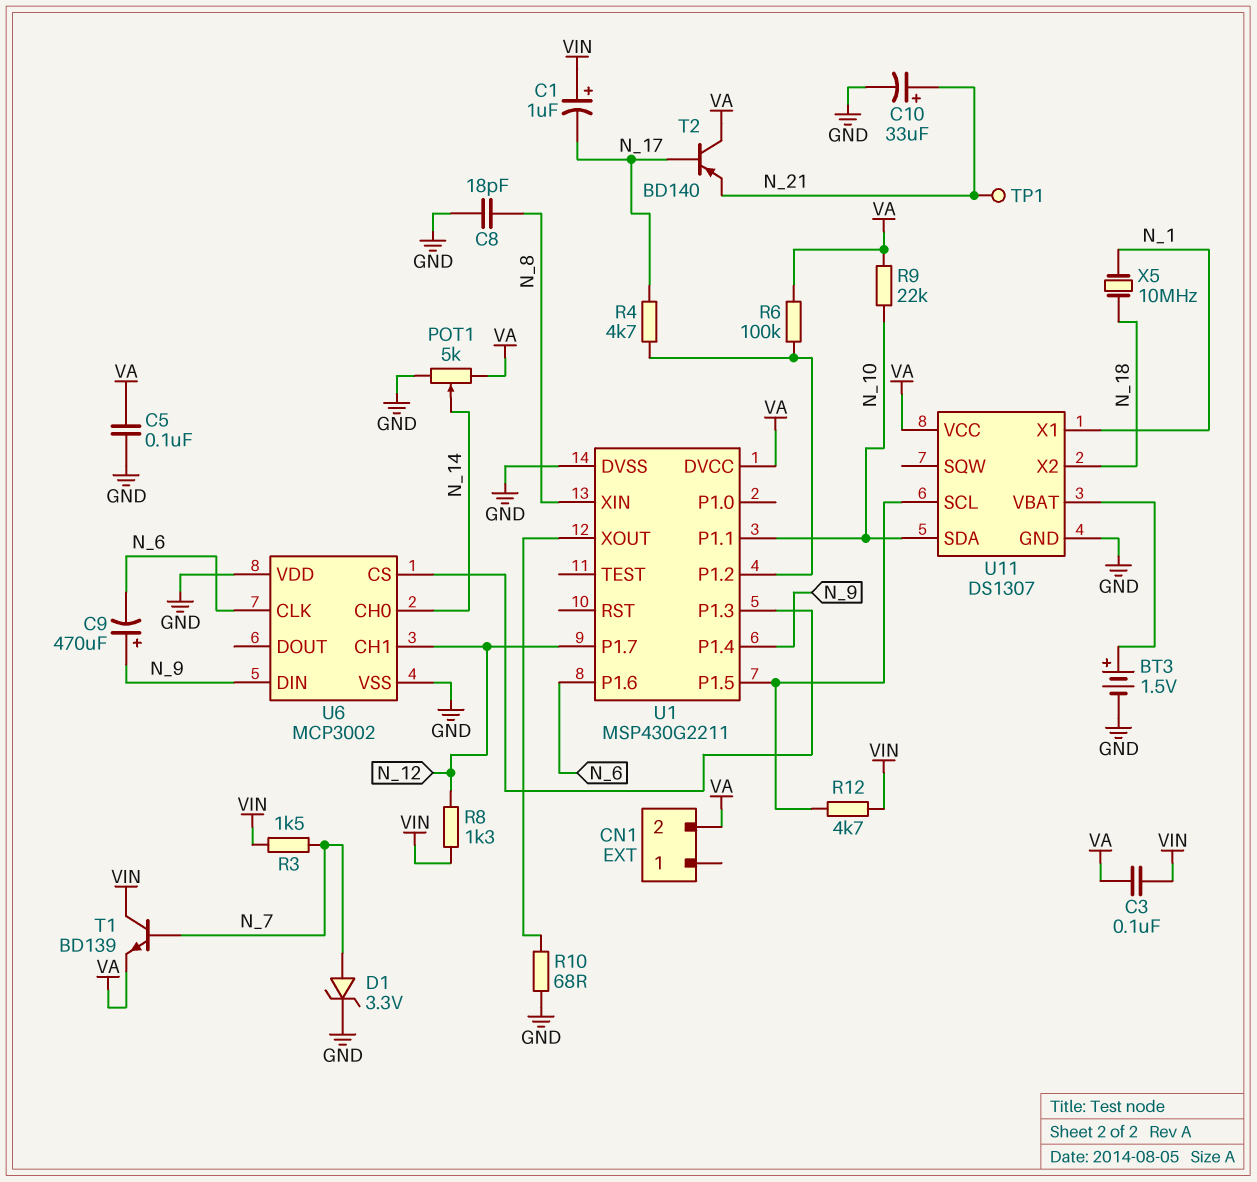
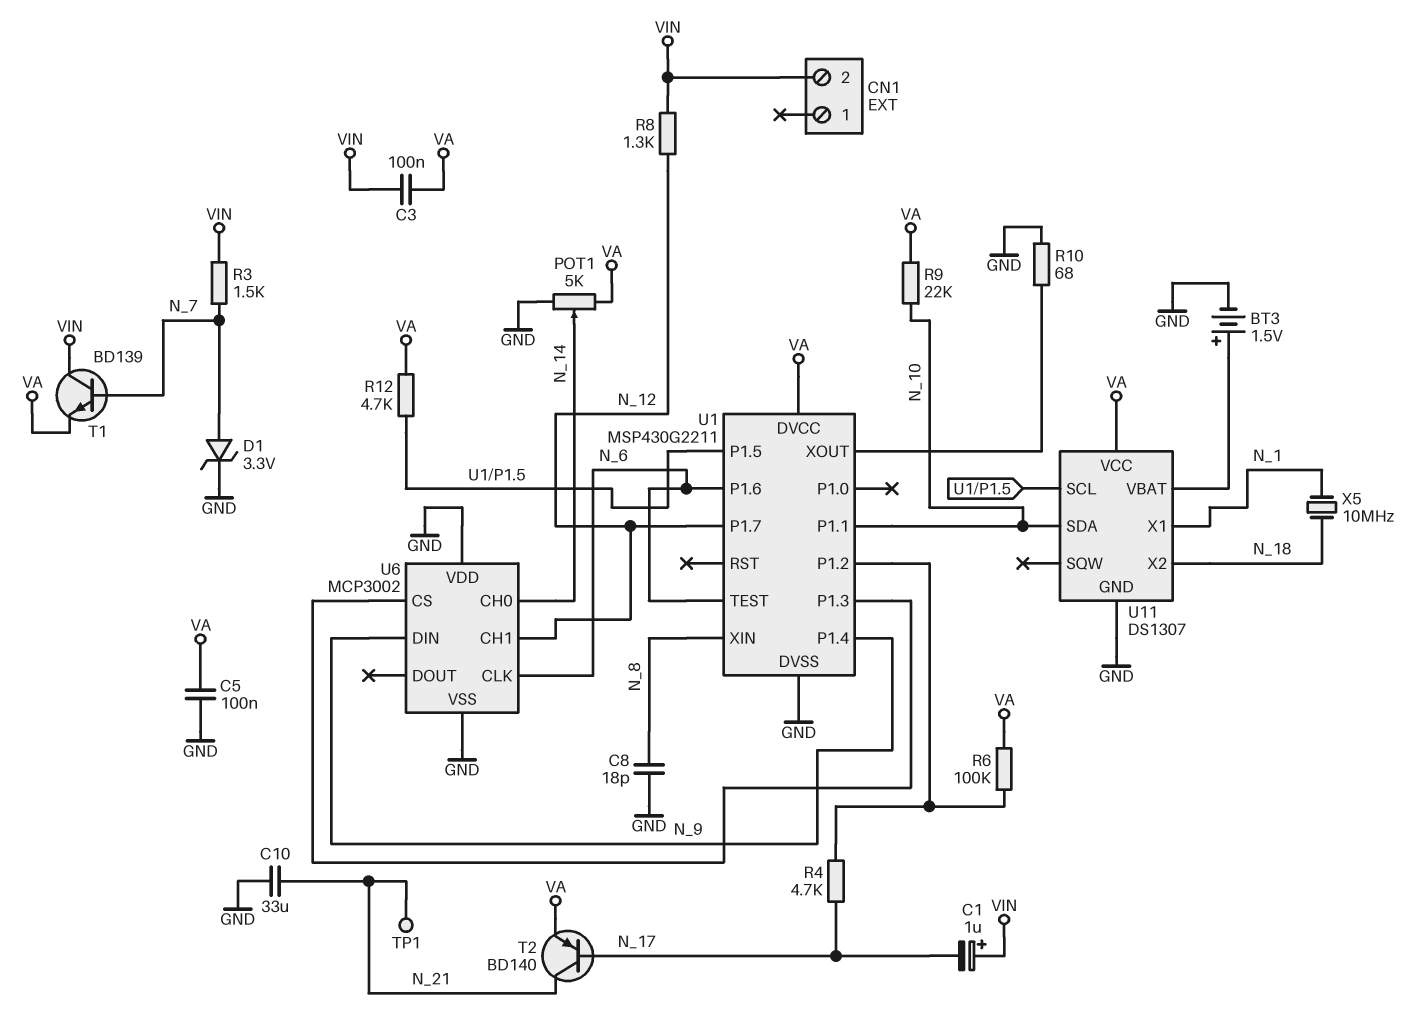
C9: 470uF (plus N_9, minus N_6) -> none
C10: 33uF (plus N_21, minus GND) -> 33uF (GND, N_21)
CN1 pin 2: VA -> VIN
R12: 4.7k (U1/P1.5, VIN) -> 4.7k (U1/P1.5, VA)
T2: PNP BD140 (B N_17, C VA, E N_21) -> PNP BD140 (B N_17, C N_21, E VA)
U1 pin TEST: none -> N_6

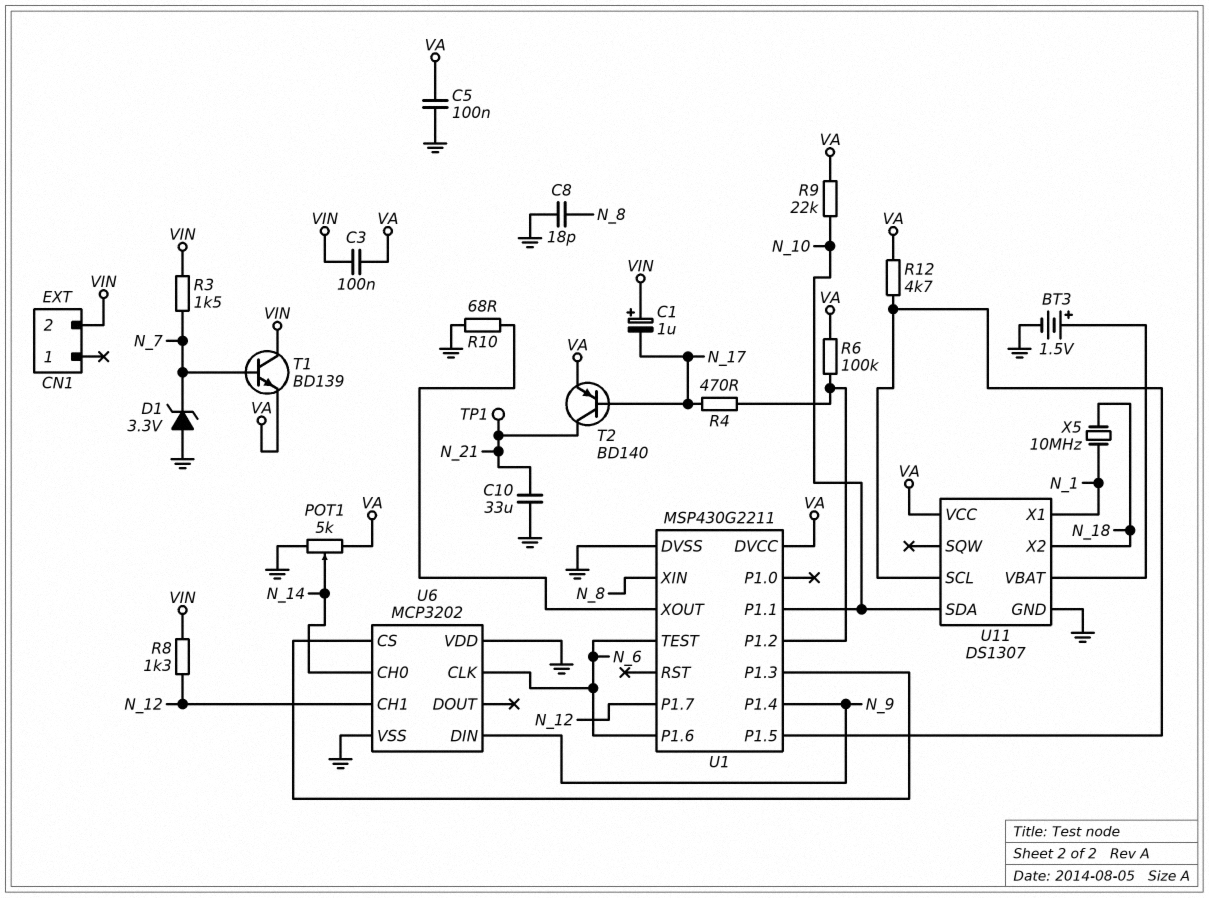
D1: zener 3.3V (A N_7, K GND) -> zener 3.3V (A GND, K N_7)
R4: 4.7k (N_17, U1/P1.2) -> 470 (N_17, U1/P1.2)
U6: MCP3002 -> MCP3202

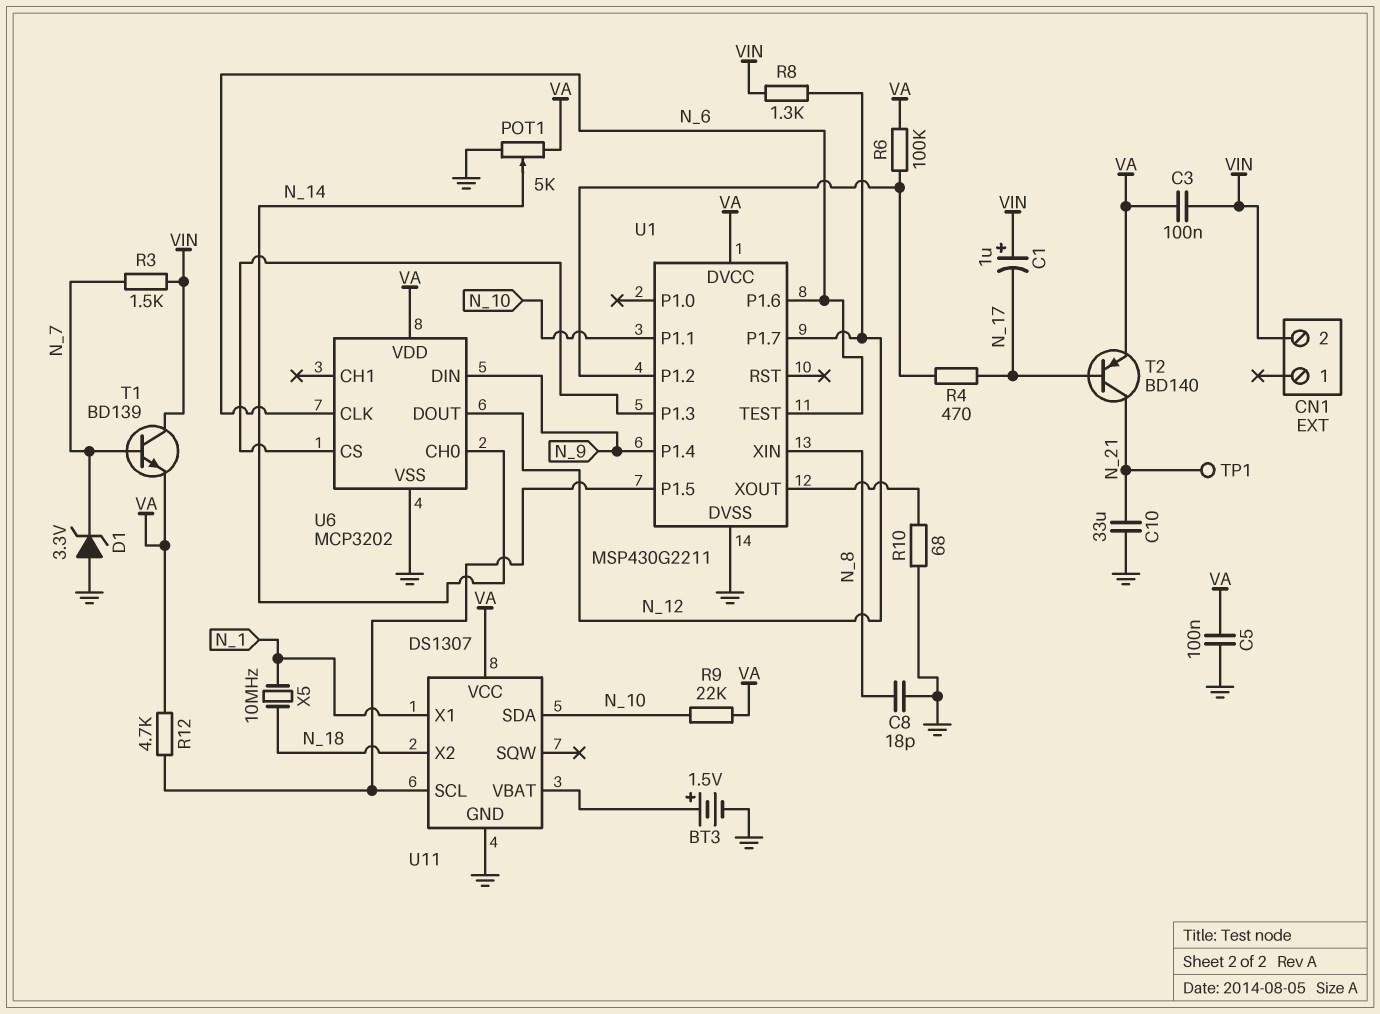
U6 pin CH1: N_12 -> none
U6 pin DOUT: none -> N_12
U6 pin VDD: GND -> VA

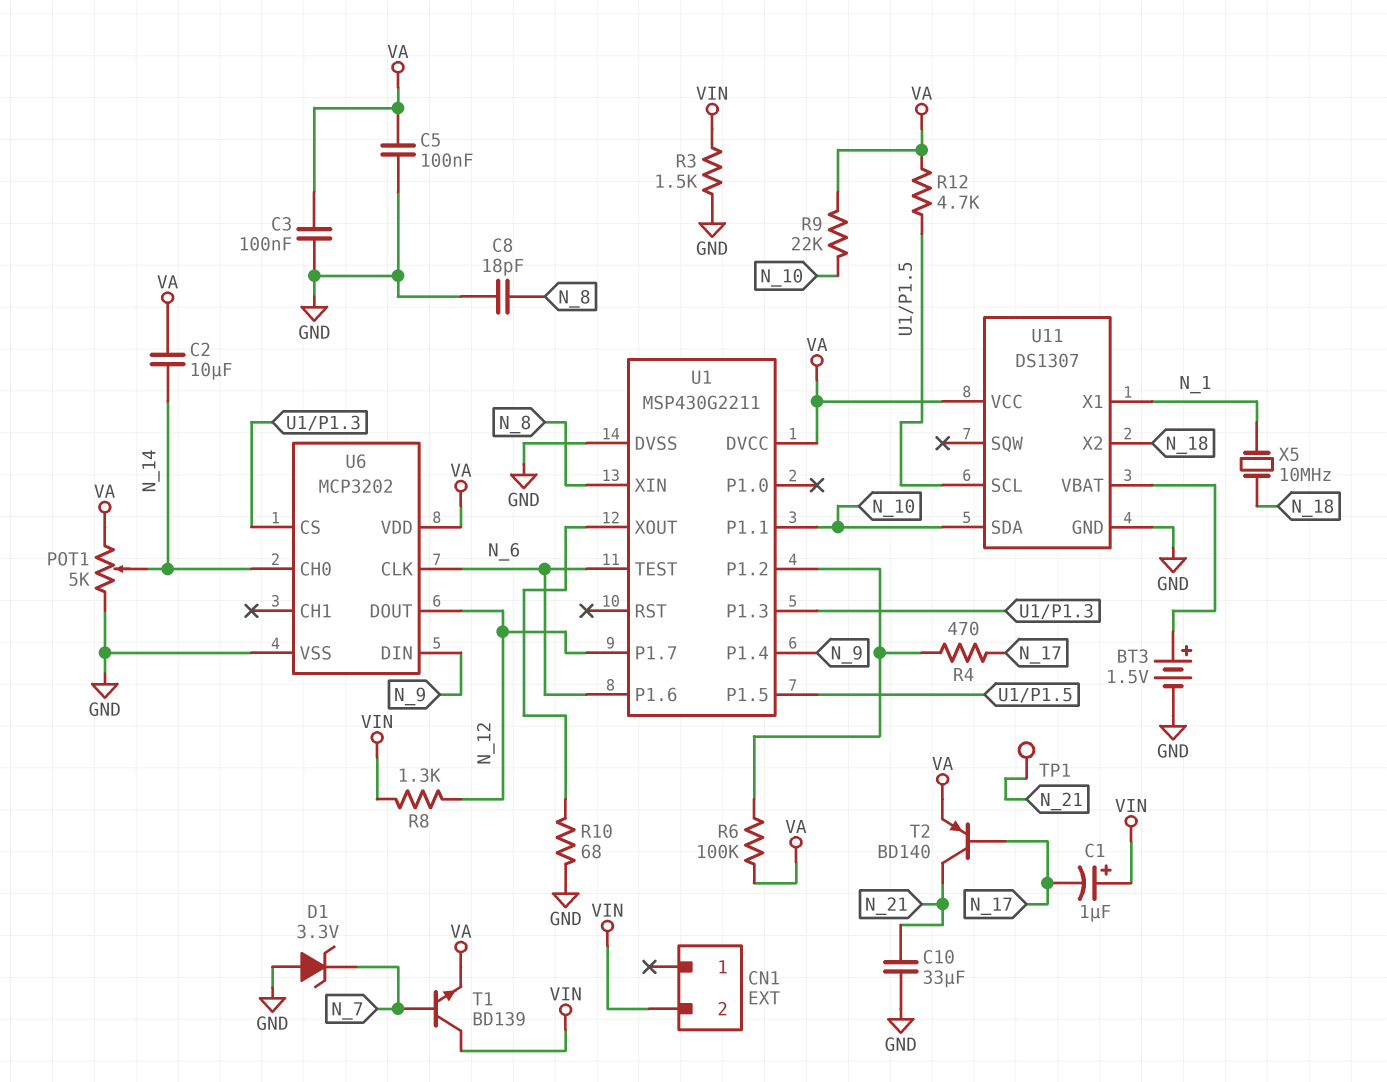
C2: none -> 10uF (N_14, VA)
C3: 100nF (VA, VIN) -> 100nF (GND, VA)
R3: 1.5k (N_7, VIN) -> 1.5k (GND, VIN)

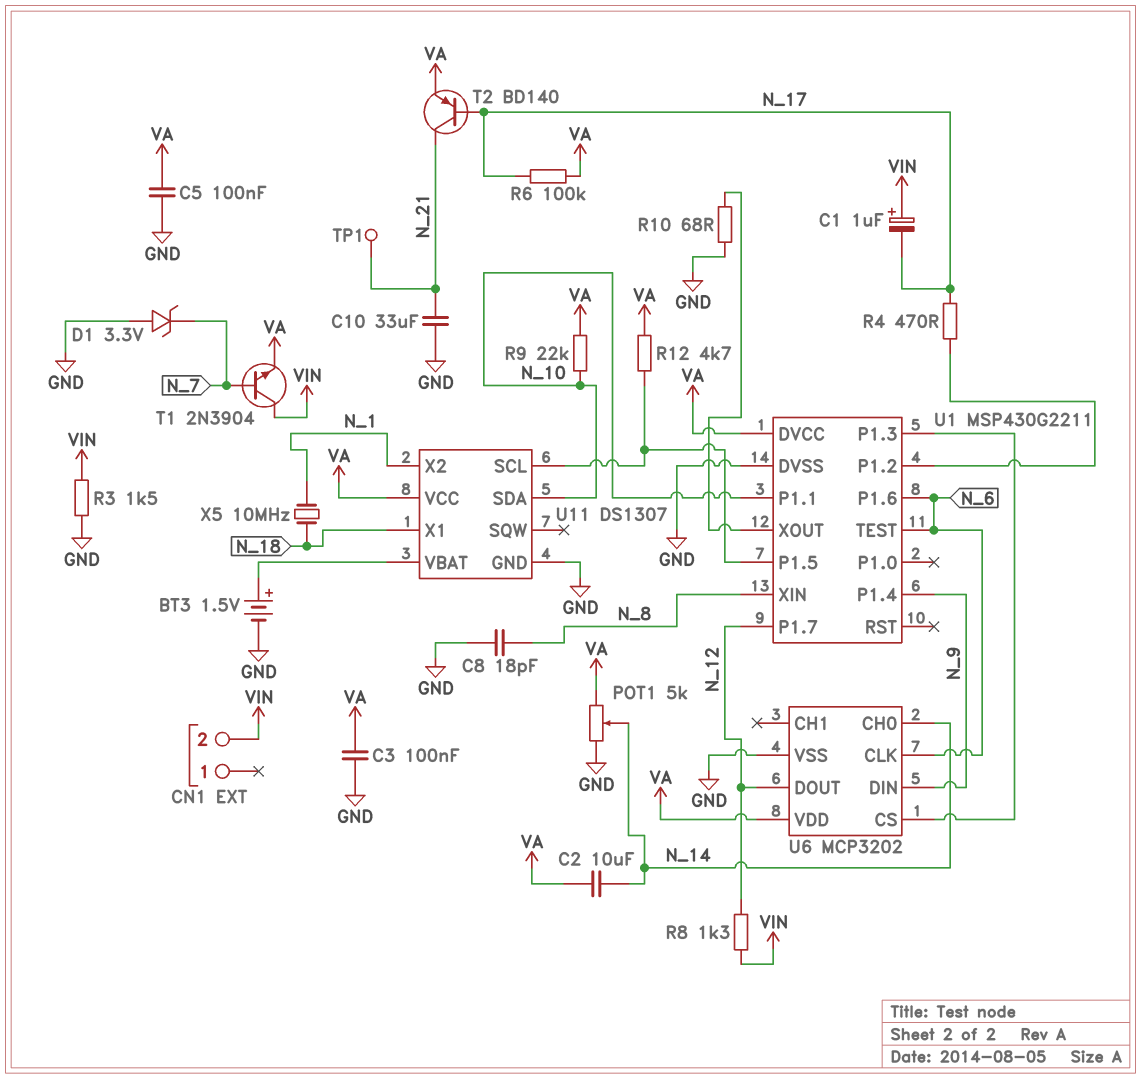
R6: 100k (U1/P1.2, VA) -> 100k (N_17, VA)
T1: NPN BD139 (B N_7, C VIN, E VA) -> NPN 2N3904 (B N_7, C VIN, E VA)
U11 pin X1: N_1 -> N_18
U11 pin X2: N_18 -> N_1

